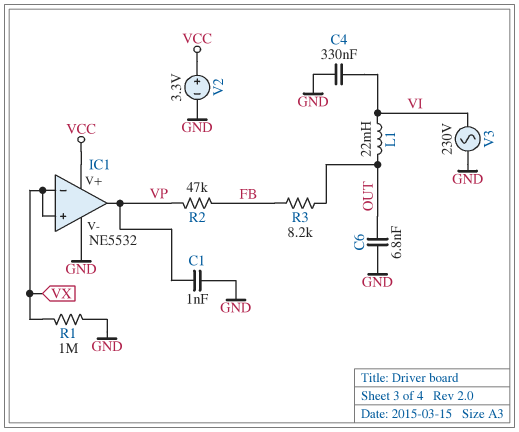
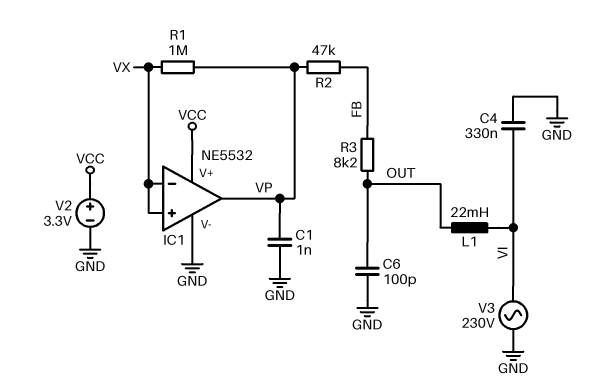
C6: 6.8nF (GND, OUT) -> 100pF (GND, OUT)
R1: 1M (GND, VX) -> 1M (VP, VX)

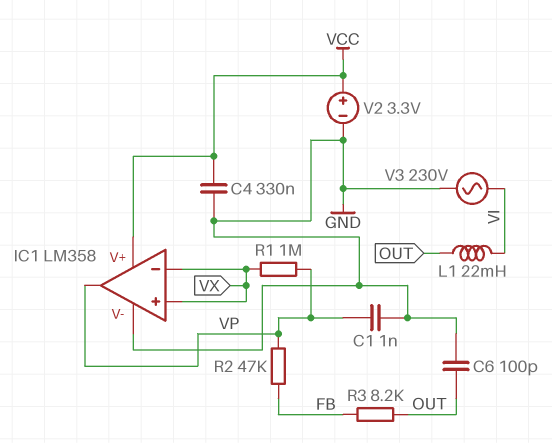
C4: 330nF (GND, VI) -> 330nF (GND, VCC)
IC1: NE5532 -> LM358

